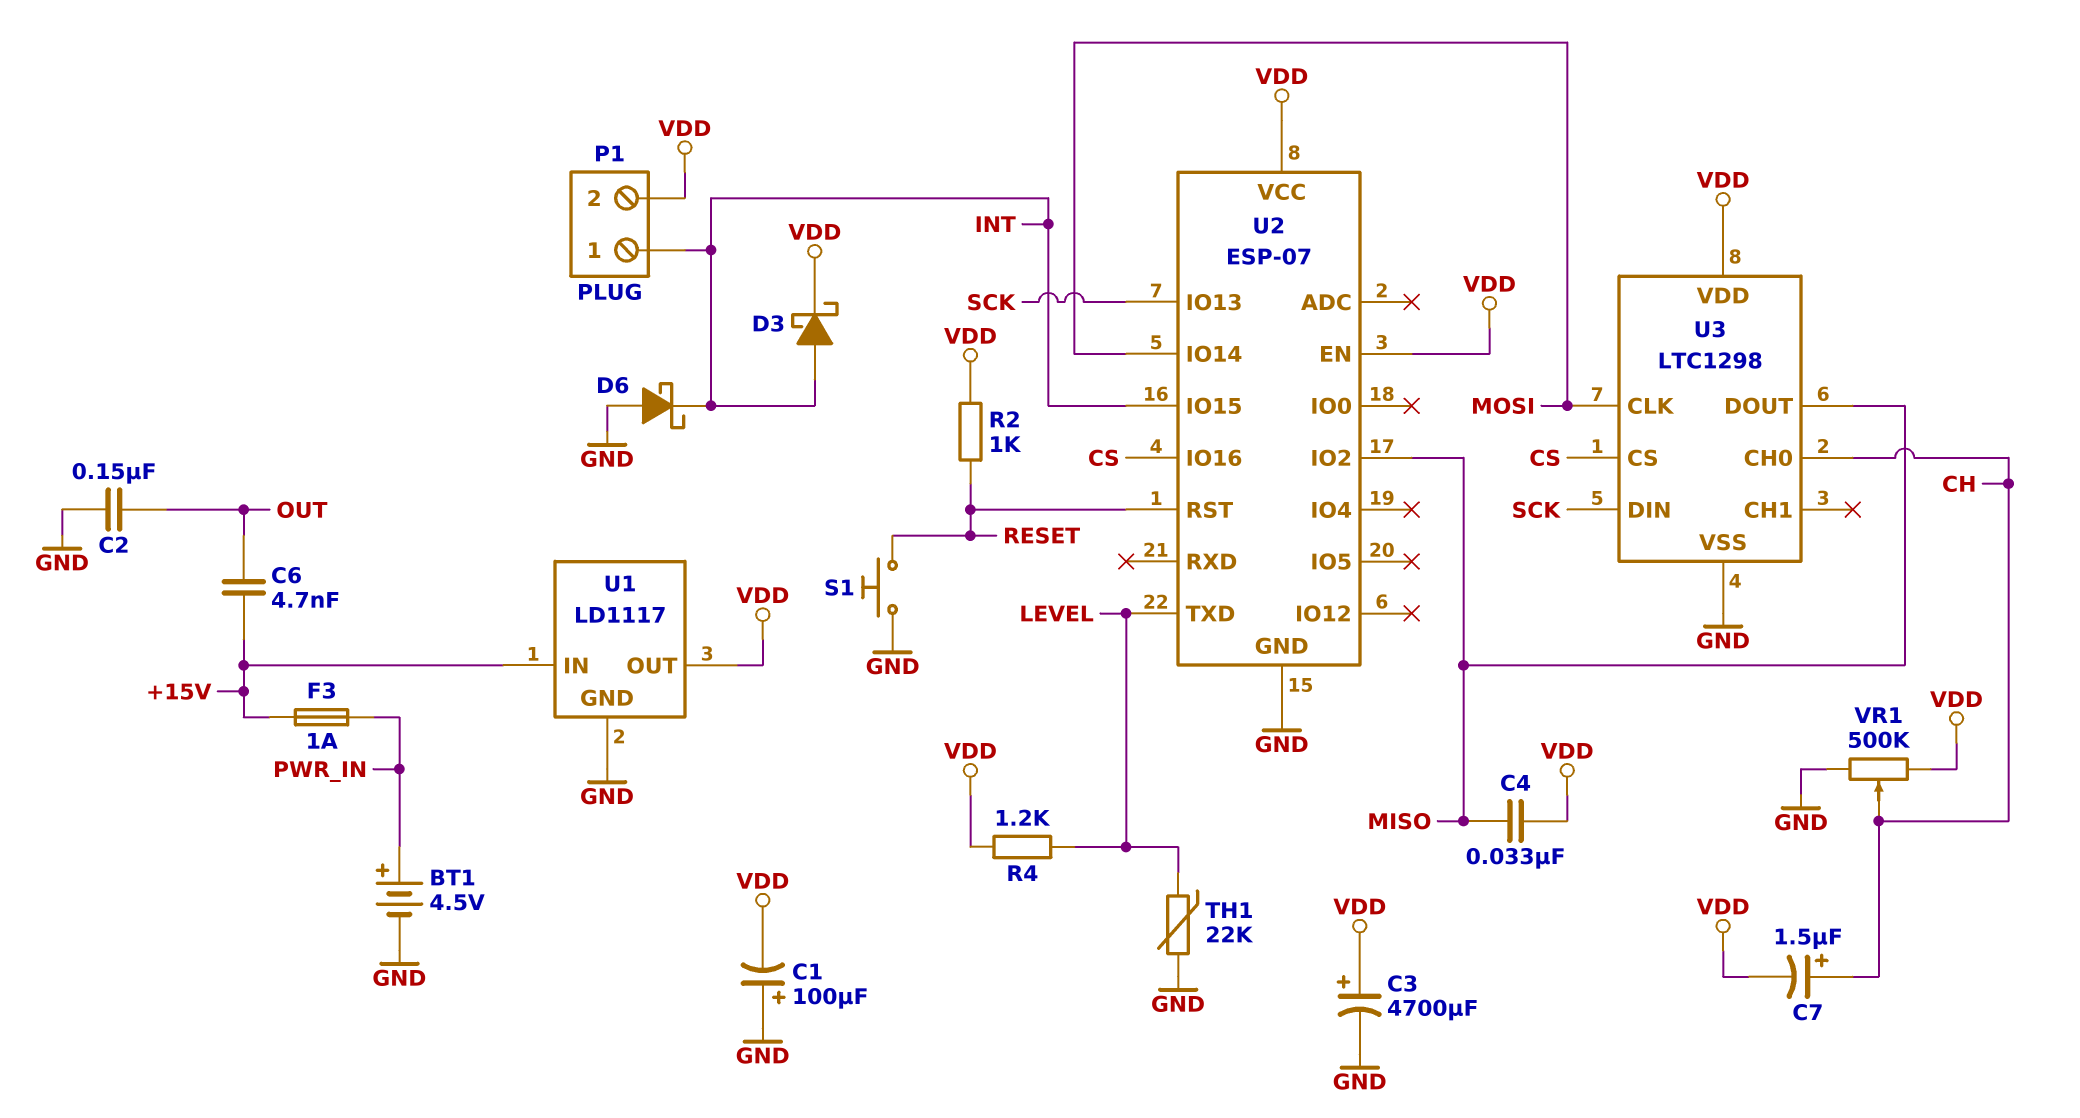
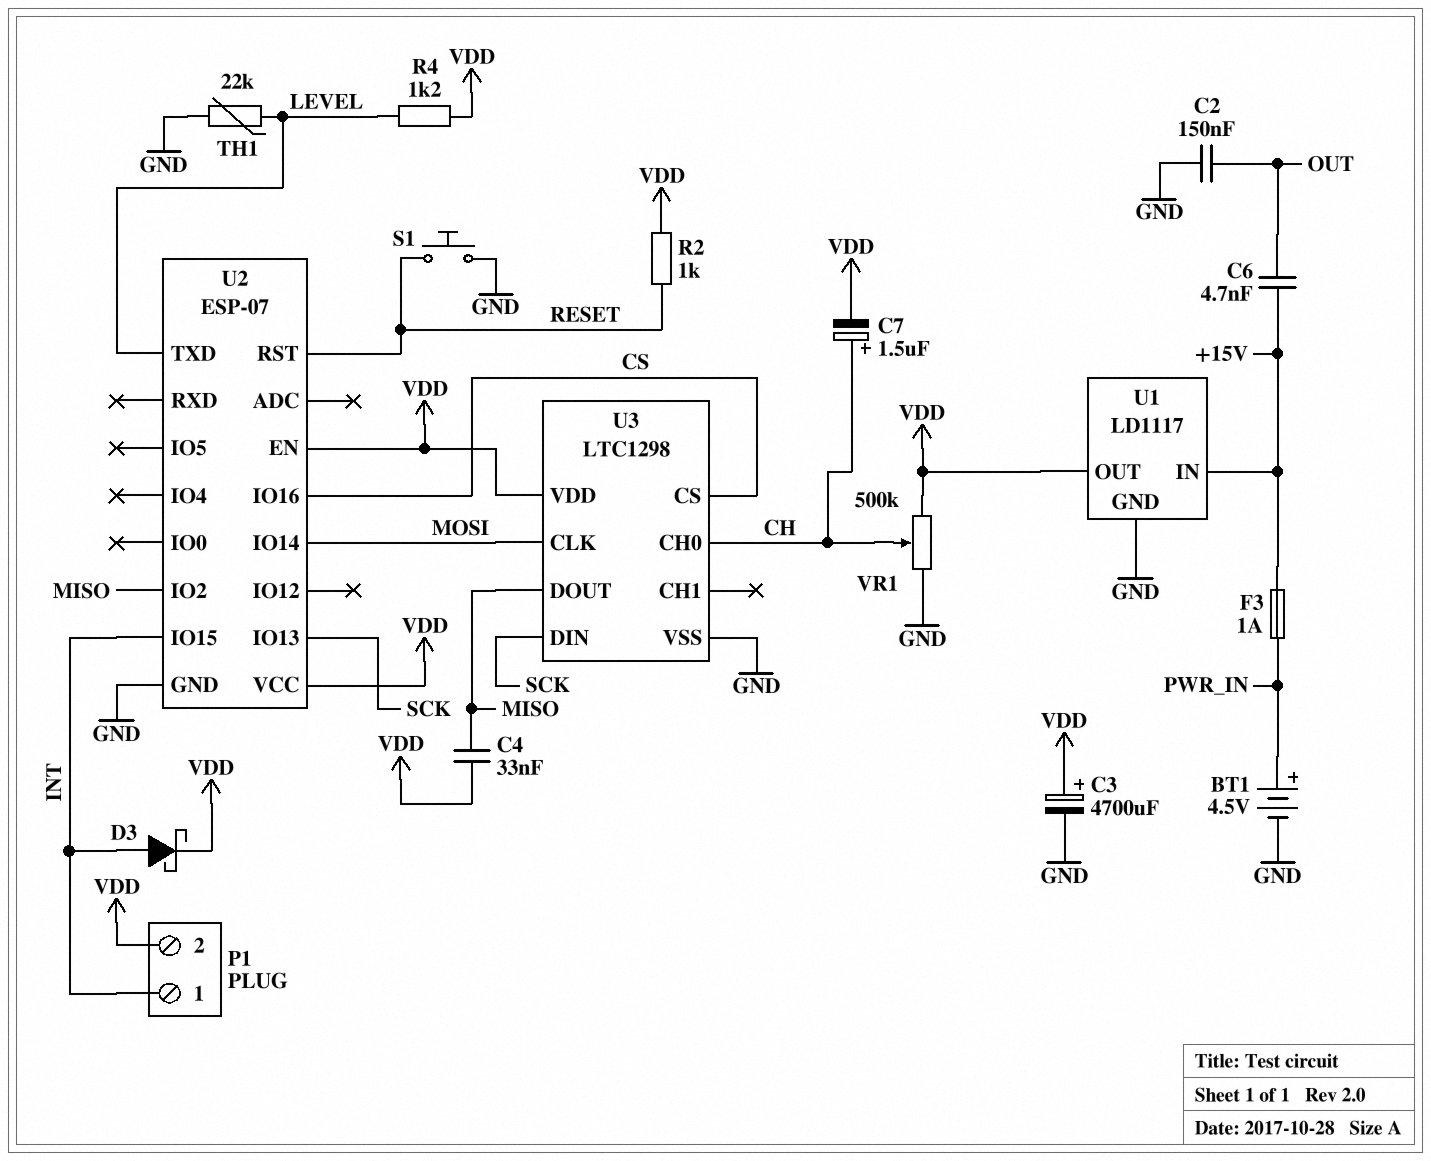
C1: 100uF (plus GND, minus VDD) -> none
D6: schottky (A GND, K INT) -> none

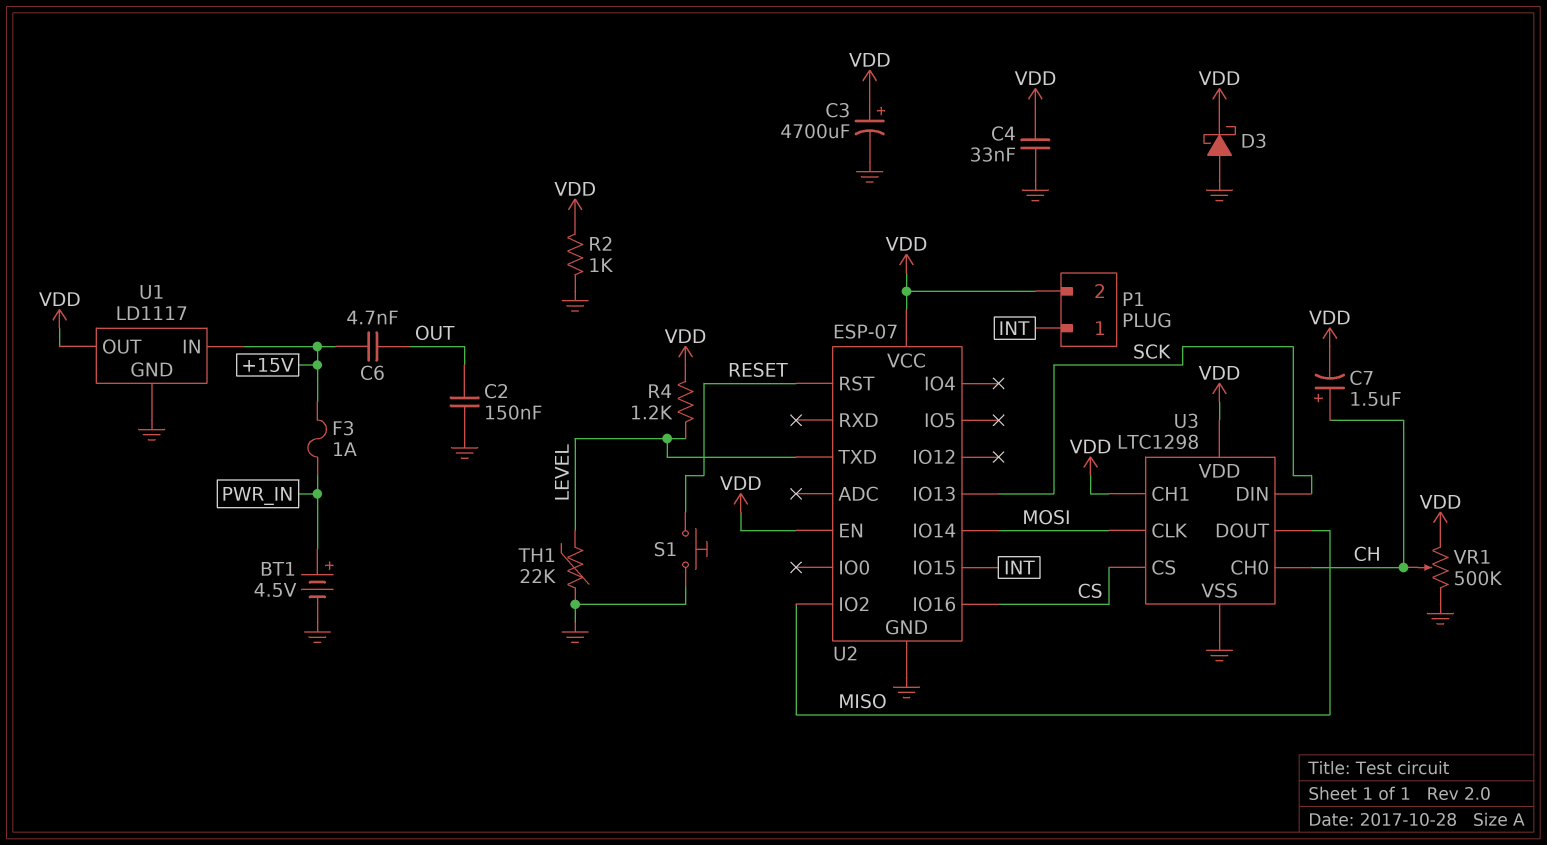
C4: 33nF (MISO, VDD) -> 33nF (GND, VDD)
D3: schottky (A INT, K VDD) -> schottky (A GND, K VDD)
R2: 1k (RESET, VDD) -> 1k (GND, VDD)
U3 pin CH1: none -> VDD

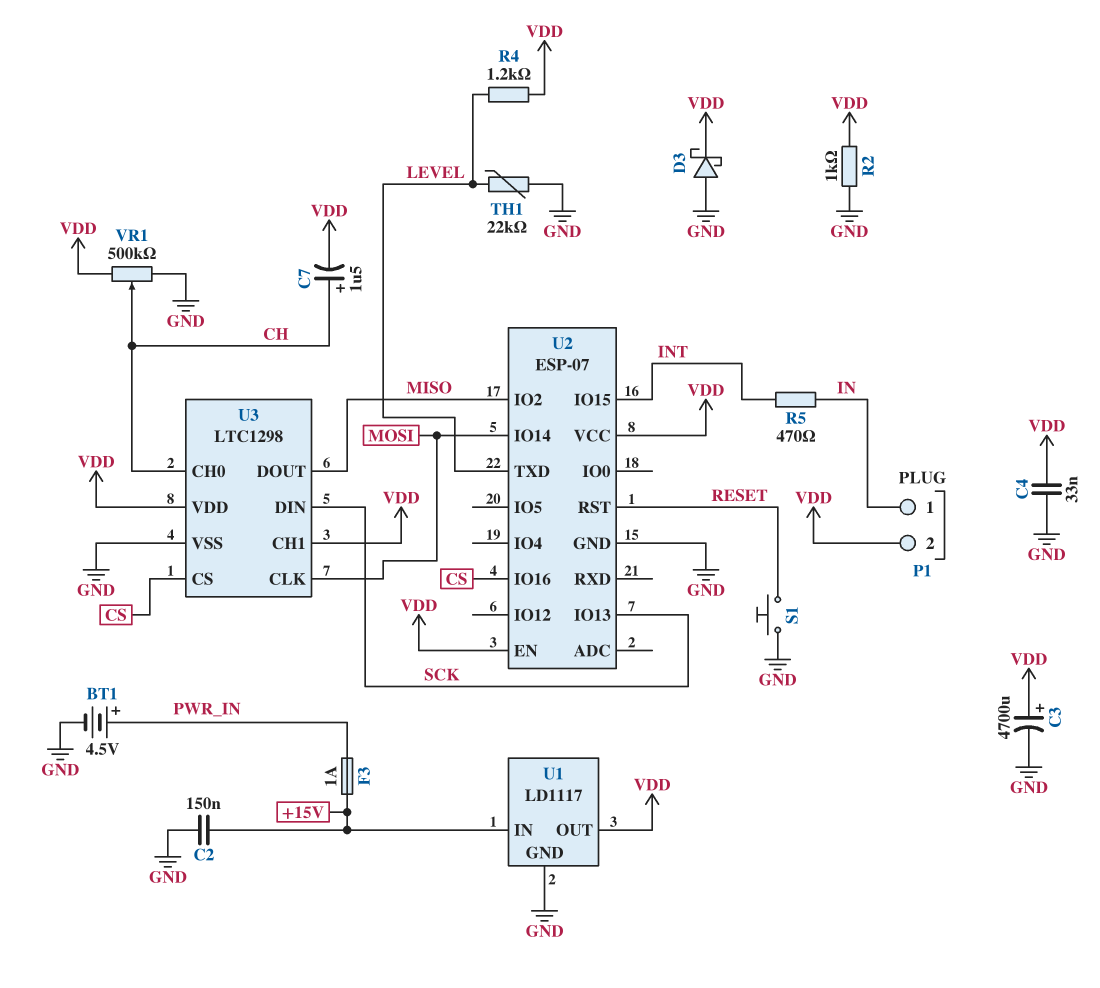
C2: 150nF (GND, OUT) -> 150nF (+15V, GND)
C6: 4.7nF (+15V, OUT) -> none
P1 pin 1: INT -> IN
R5: none -> 470 (IN, INT)

